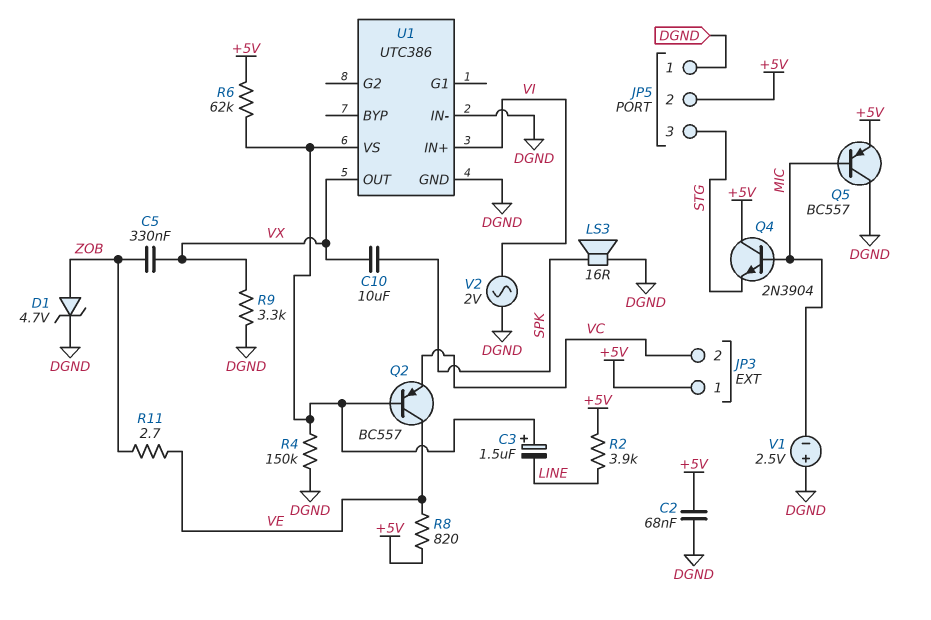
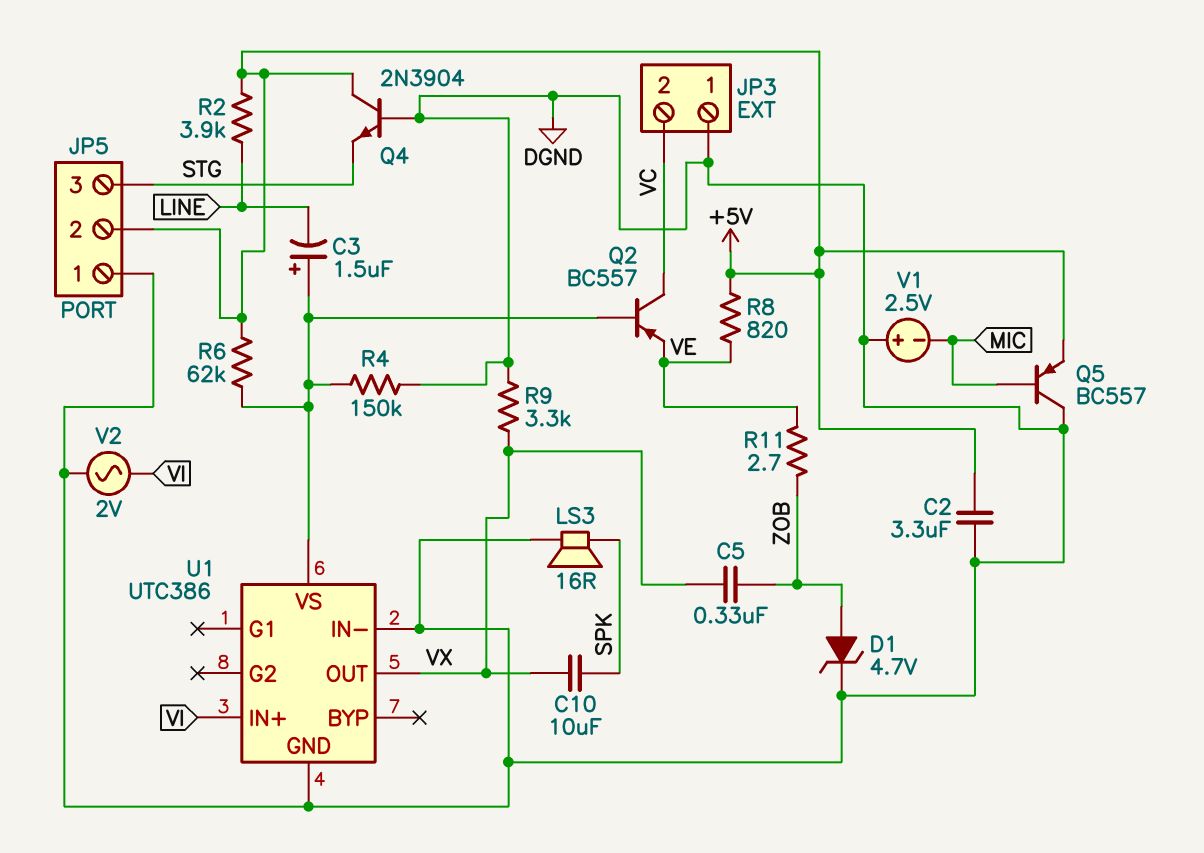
C2: 68nF (+5V, DGND) -> 3.3uF (+5V, DGND)
JP3 pin 1: +5V -> DGND
Q2: PNP BC557 (B U1/VS, C VE, E VC) -> PNP BC557 (B U1/VS, C VC, E VE)
Q4: NPN 2N3904 (B MIC, C +5V, E STG) -> NPN 2N3904 (B DGND, C +5V, E STG)

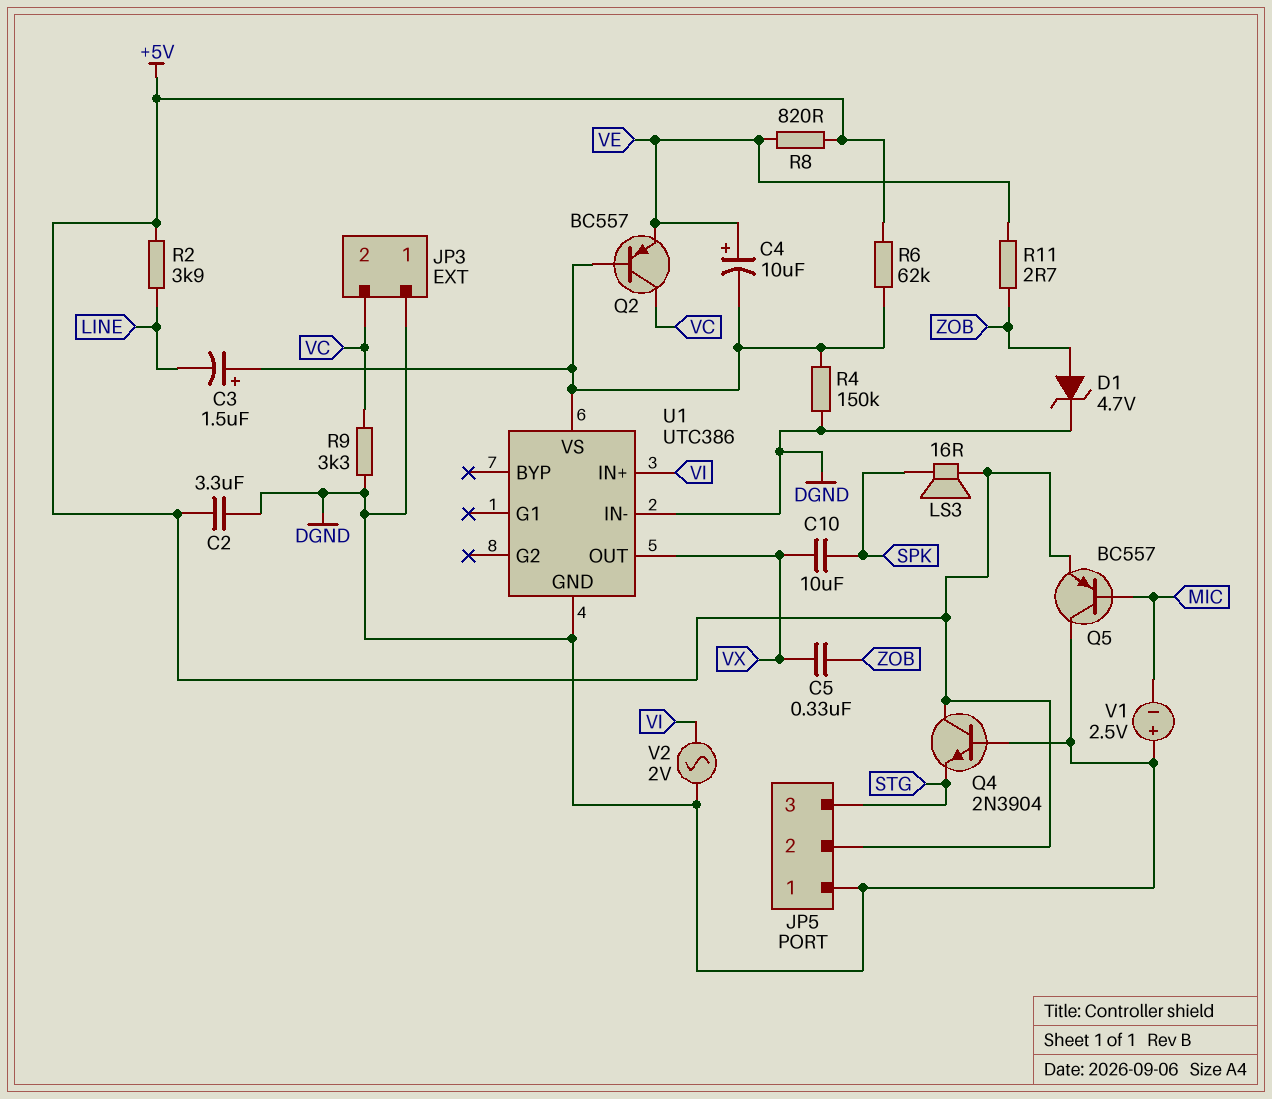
C4: none -> 10uF (plus VE, minus U1/VS)
LS3: speaker 16R (DGND, SPK) -> speaker 16R (+5V, SPK)
R9: 3.3k (DGND, VX) -> 3.3k (DGND, VC)

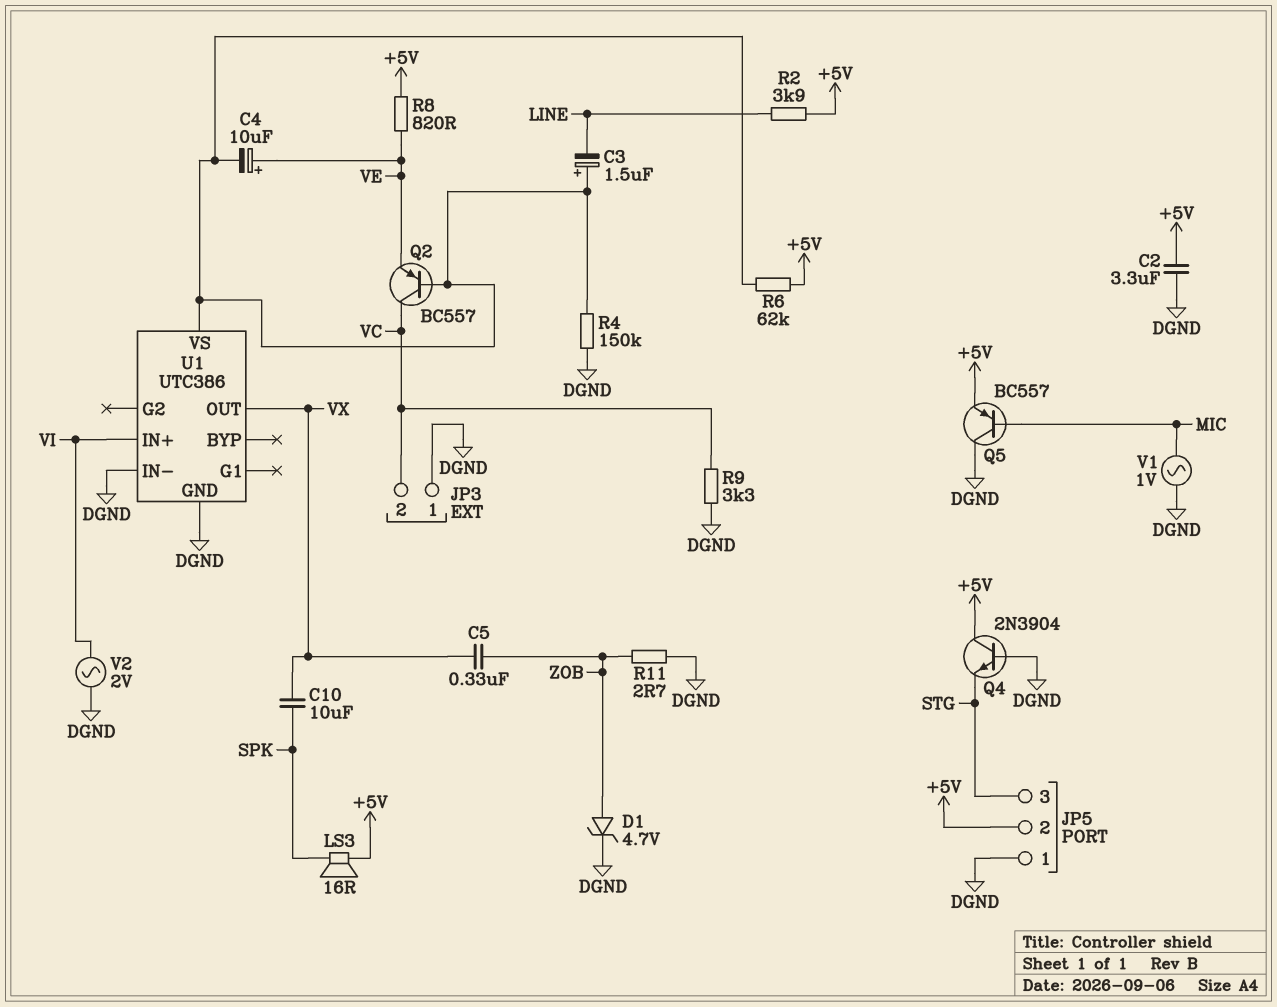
R11: 2.7 (VE, ZOB) -> 2.7 (DGND, ZOB)
V1: 2.5V (plus DGND, minus MIC) -> AC 1V (DGND, MIC)

